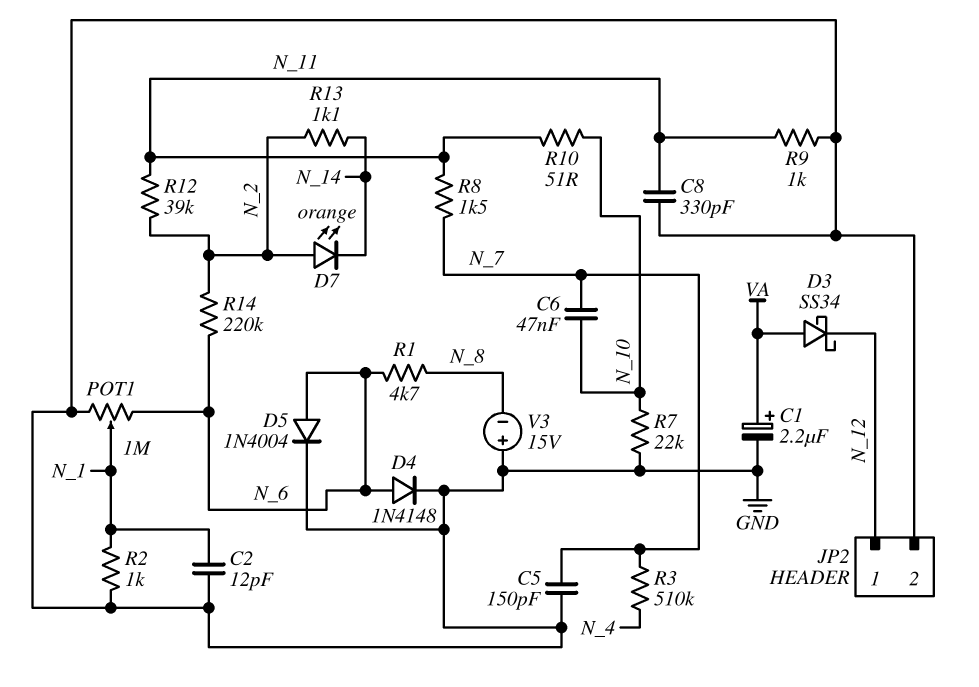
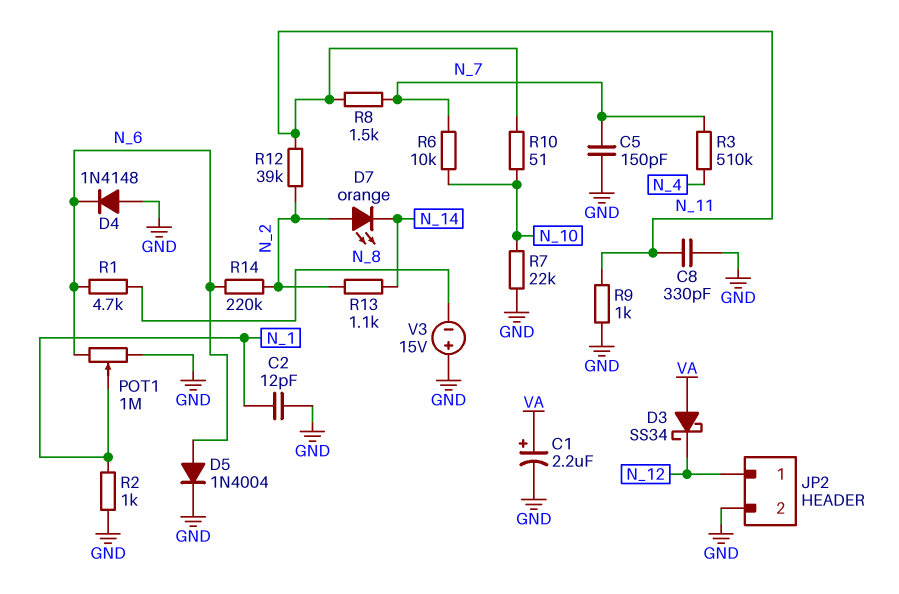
C6: 47nF (N_7, N_10) -> none
D4: diode 1N4148 (A N_6, K GND) -> diode 1N4148 (A GND, K N_6)
R6: none -> 10k (N_7, N_10)

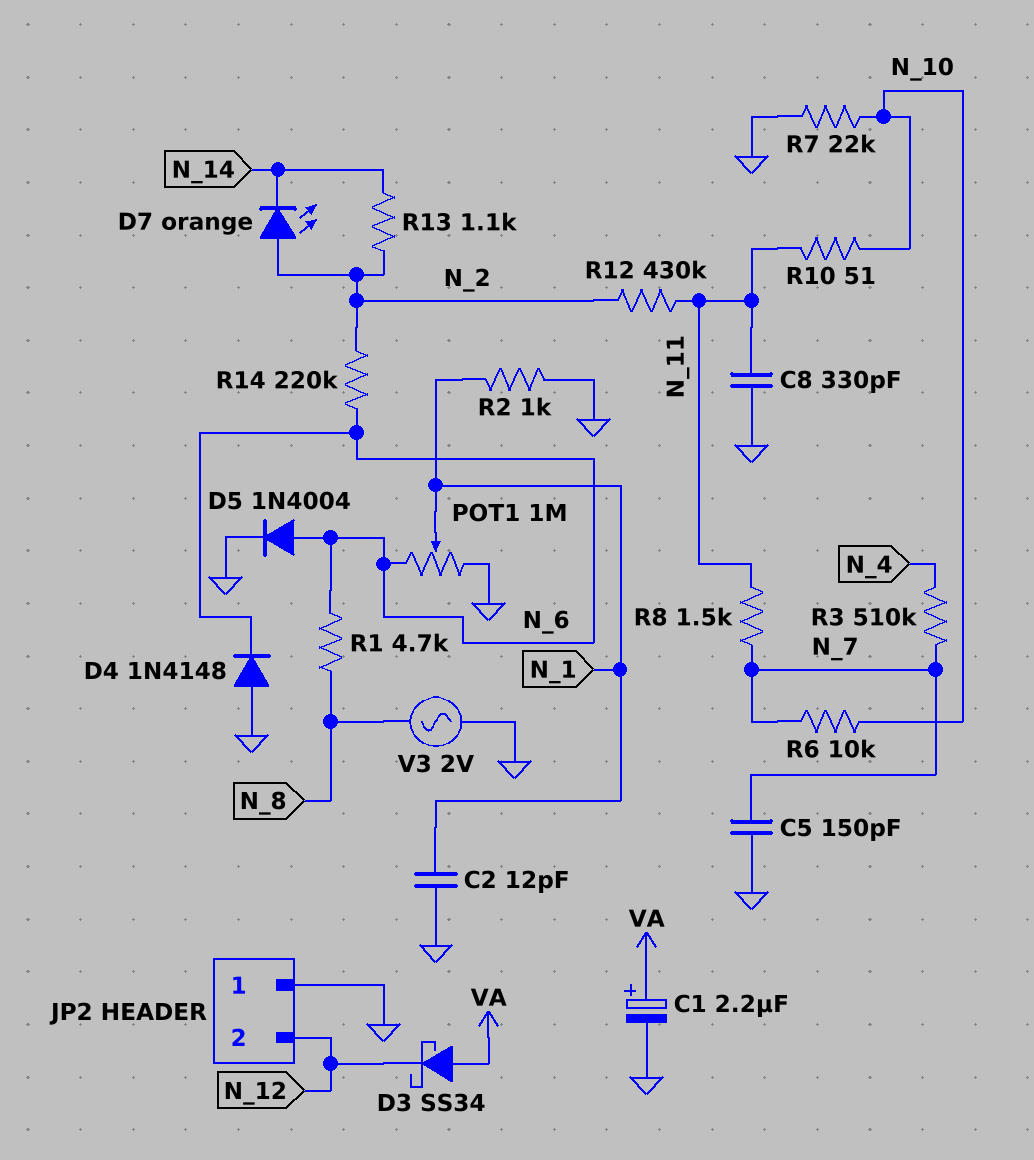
JP2 pin 1: N_12 -> GND
JP2 pin 2: GND -> N_12
R9: 1k (GND, N_11) -> none
R12: 39k (N_2, N_11) -> 430k (N_2, N_11)
V3: 15V (plus GND, minus N_8) -> AC 2V (GND, N_8)

